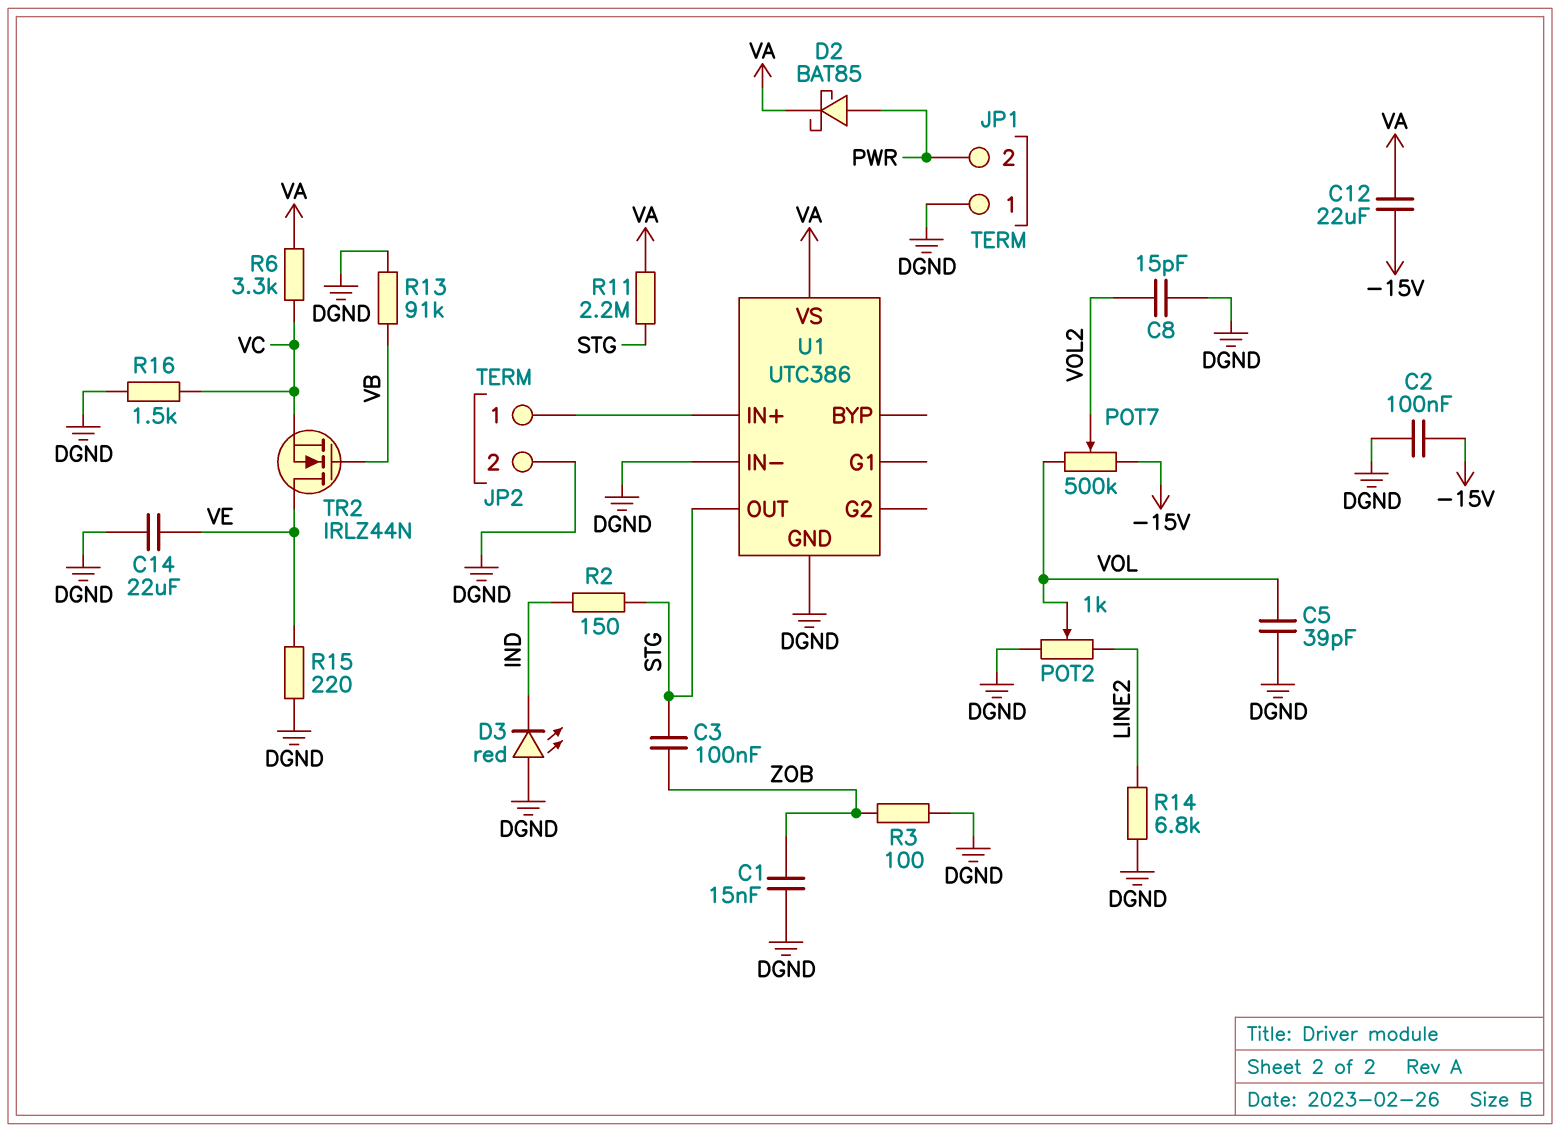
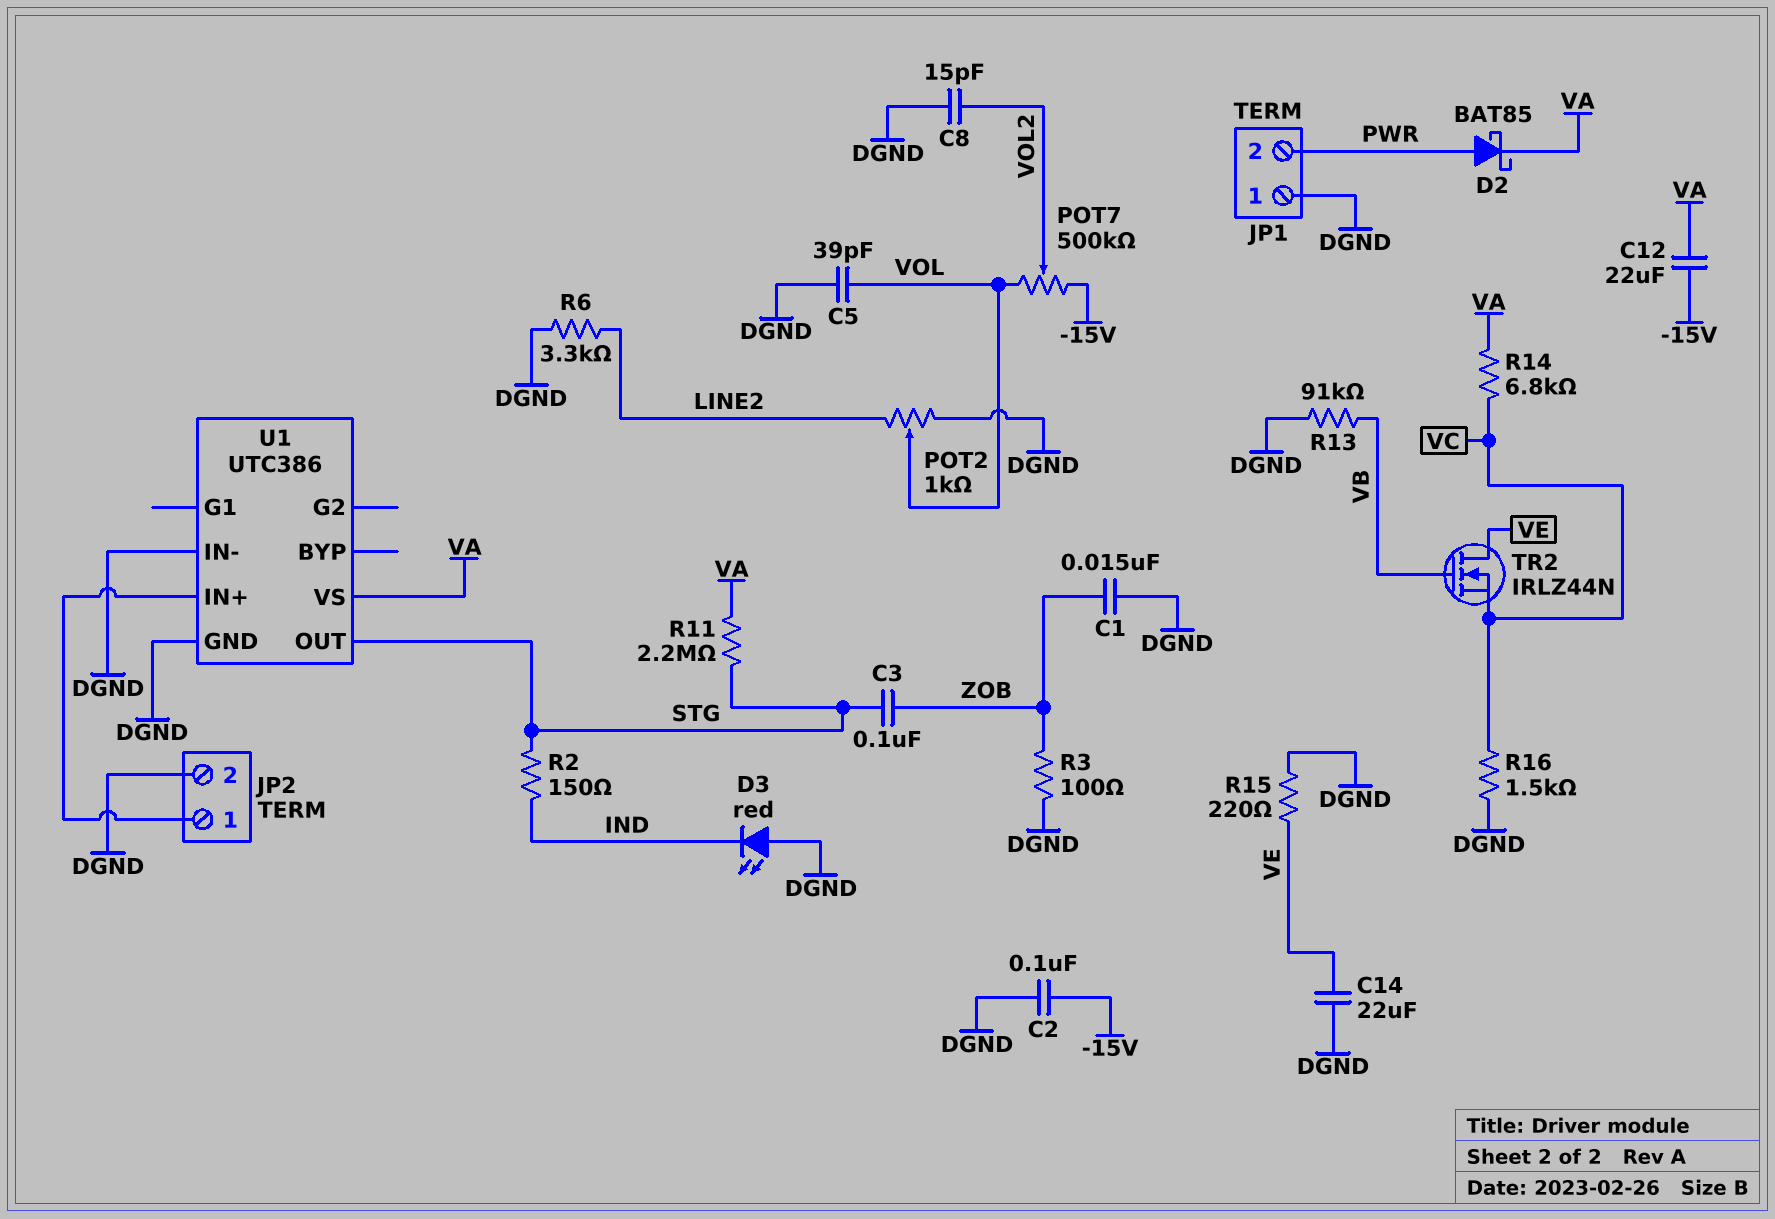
R6: 3.3k (VA, VC) -> 3.3k (DGND, LINE2)
R14: 6.8k (DGND, LINE2) -> 6.8k (VA, VC)

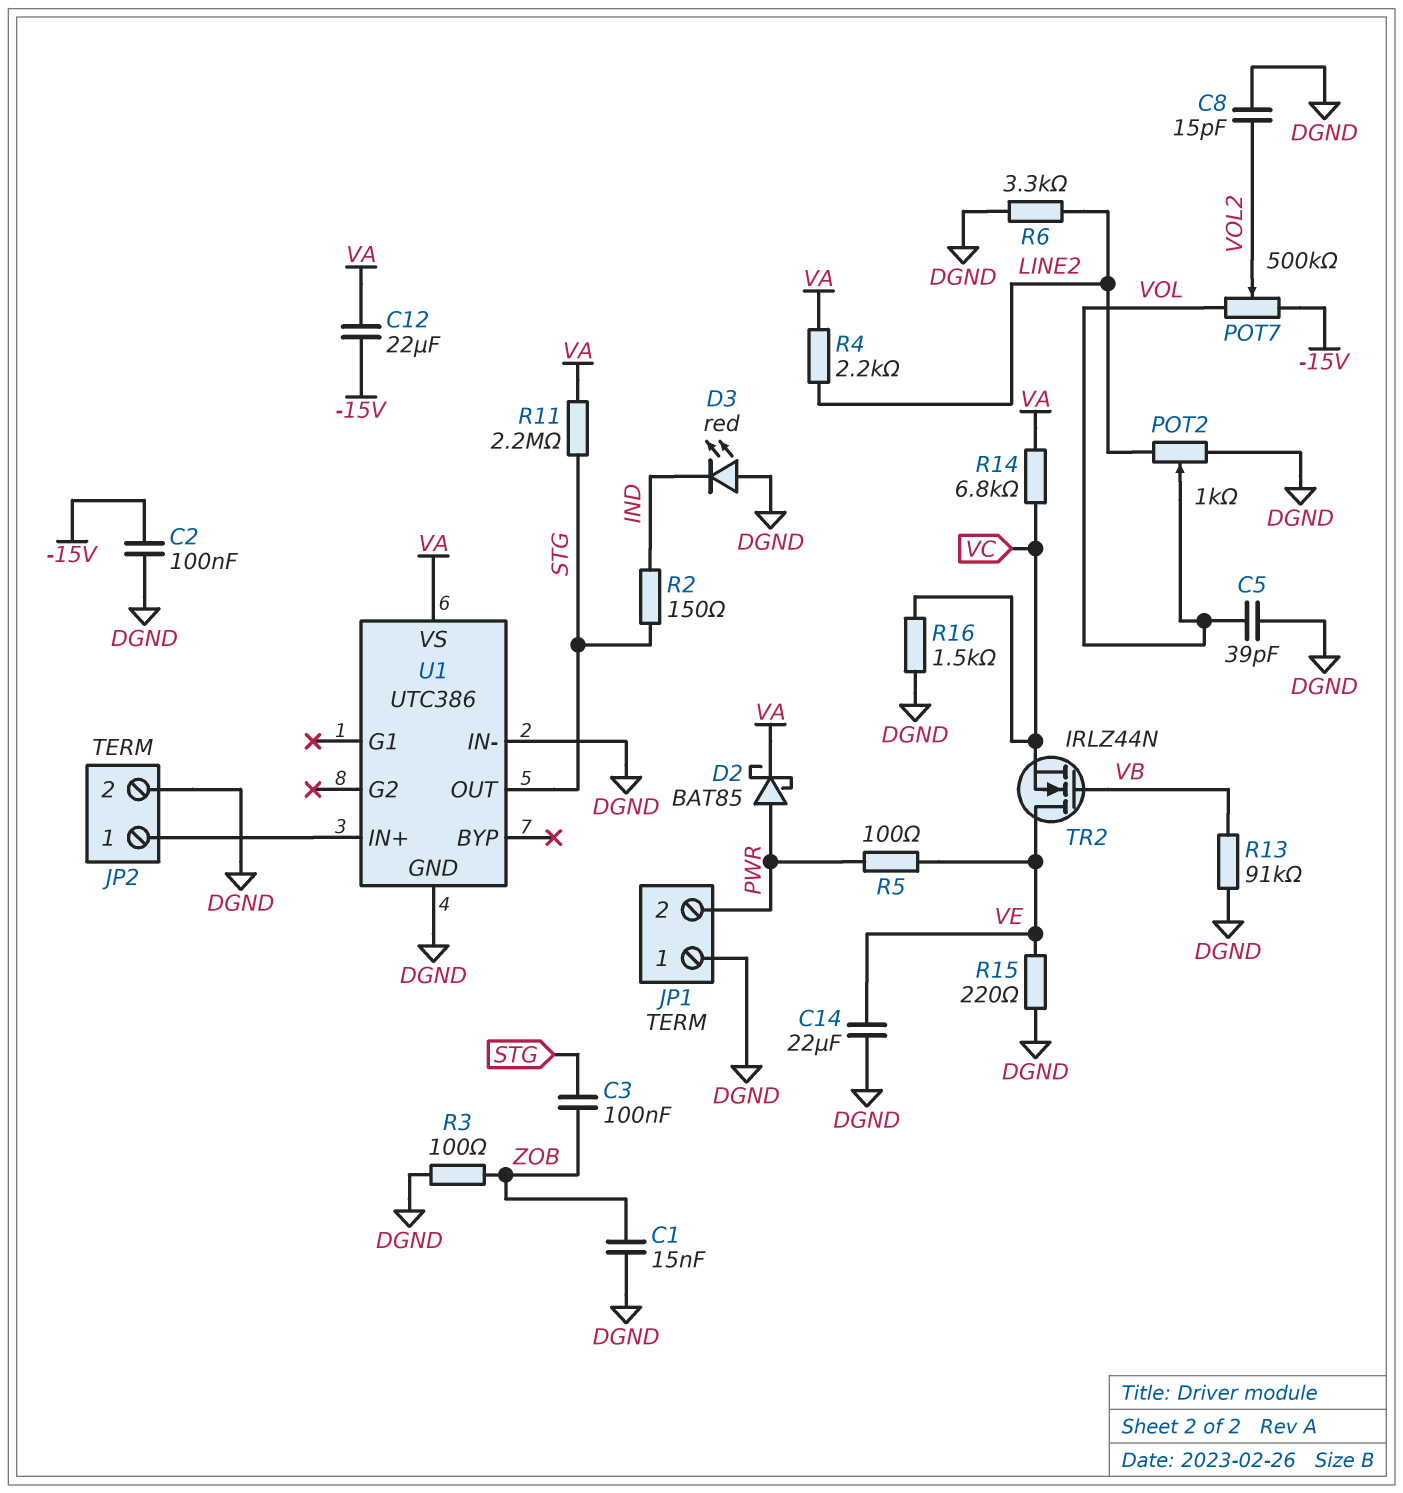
R4: none -> 2.2k (LINE2, VA)
R5: none -> 100 (PWR, VE)

